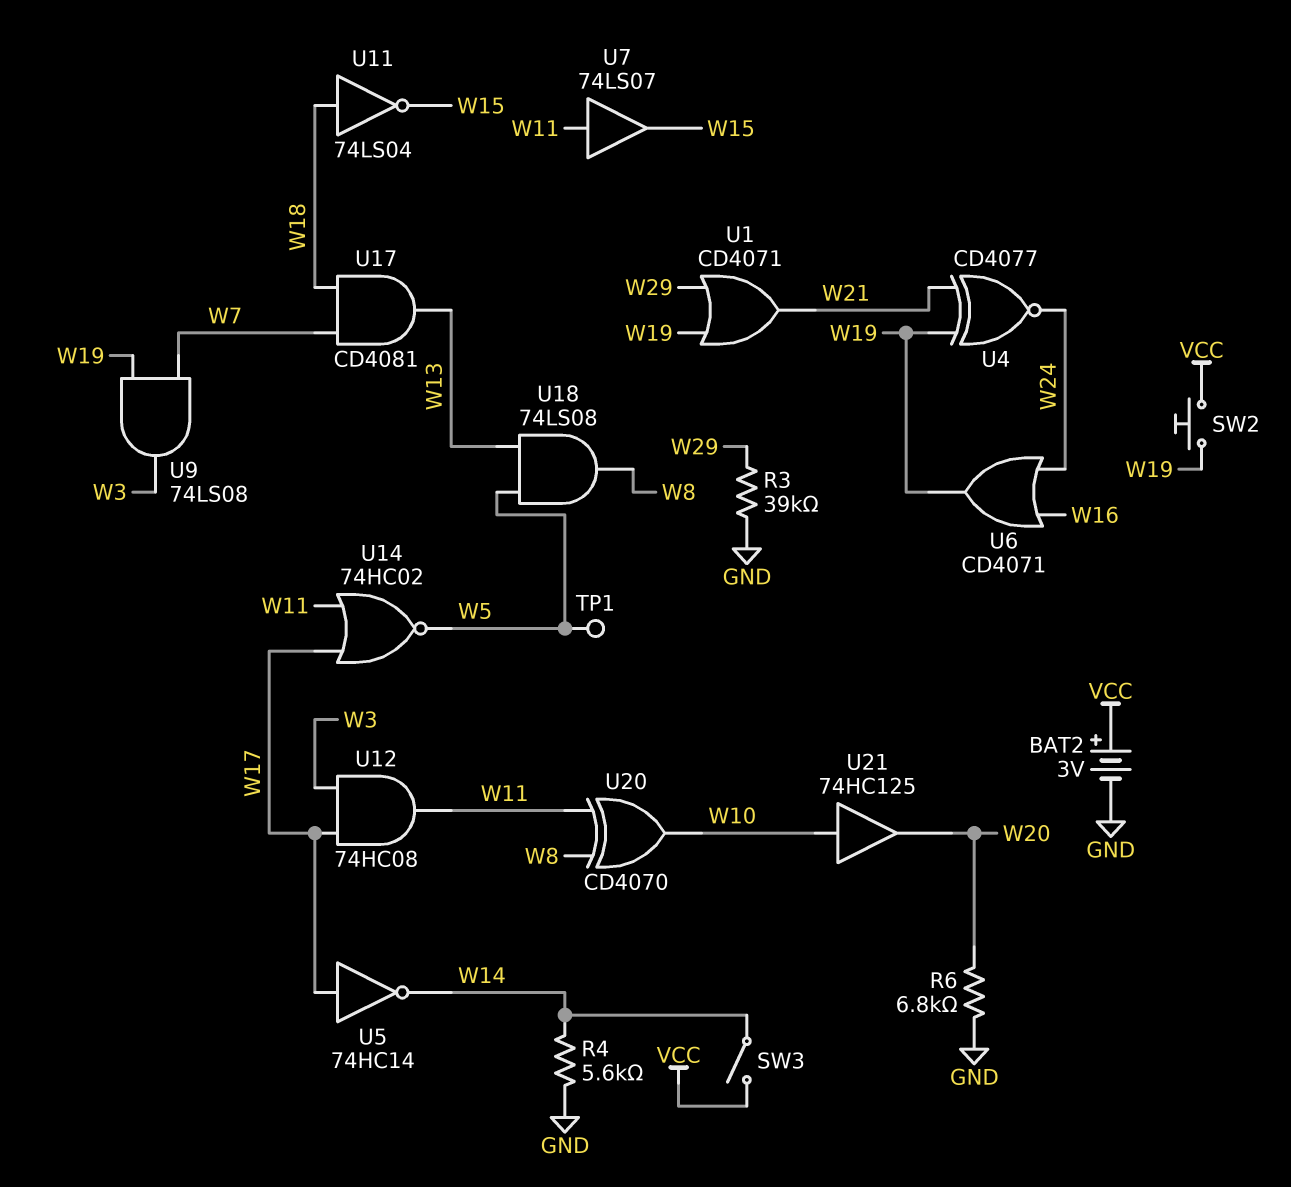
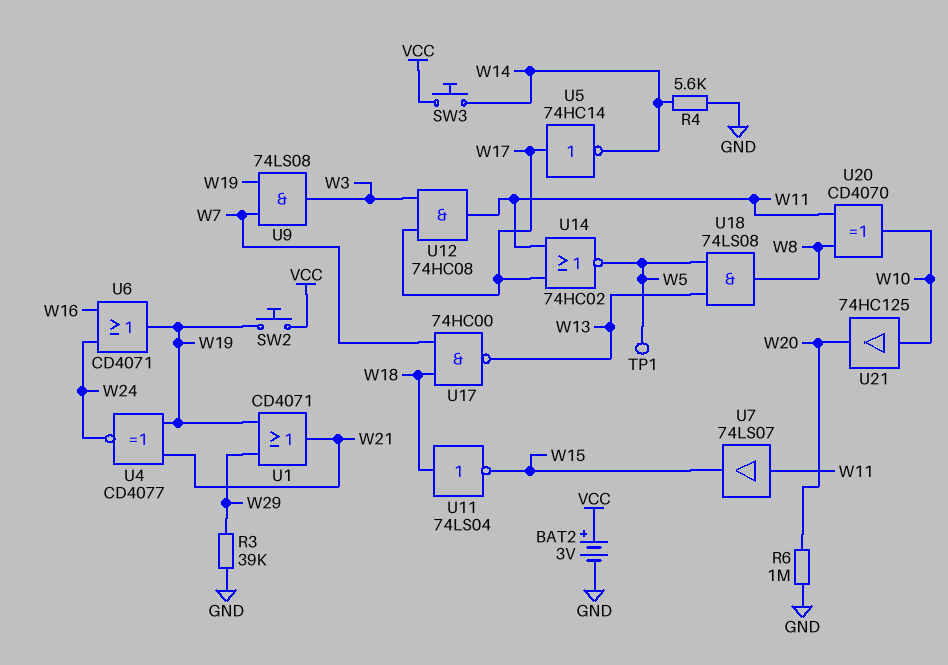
R6: 6.8k (GND, W20) -> 1M (GND, W20)
SW3: switch (VCC, W14) -> button (VCC, W14)
U17: AND CD4081 (in W7, in W18, out W13) -> NAND 74HC00 (in W7, in W18, out W13)

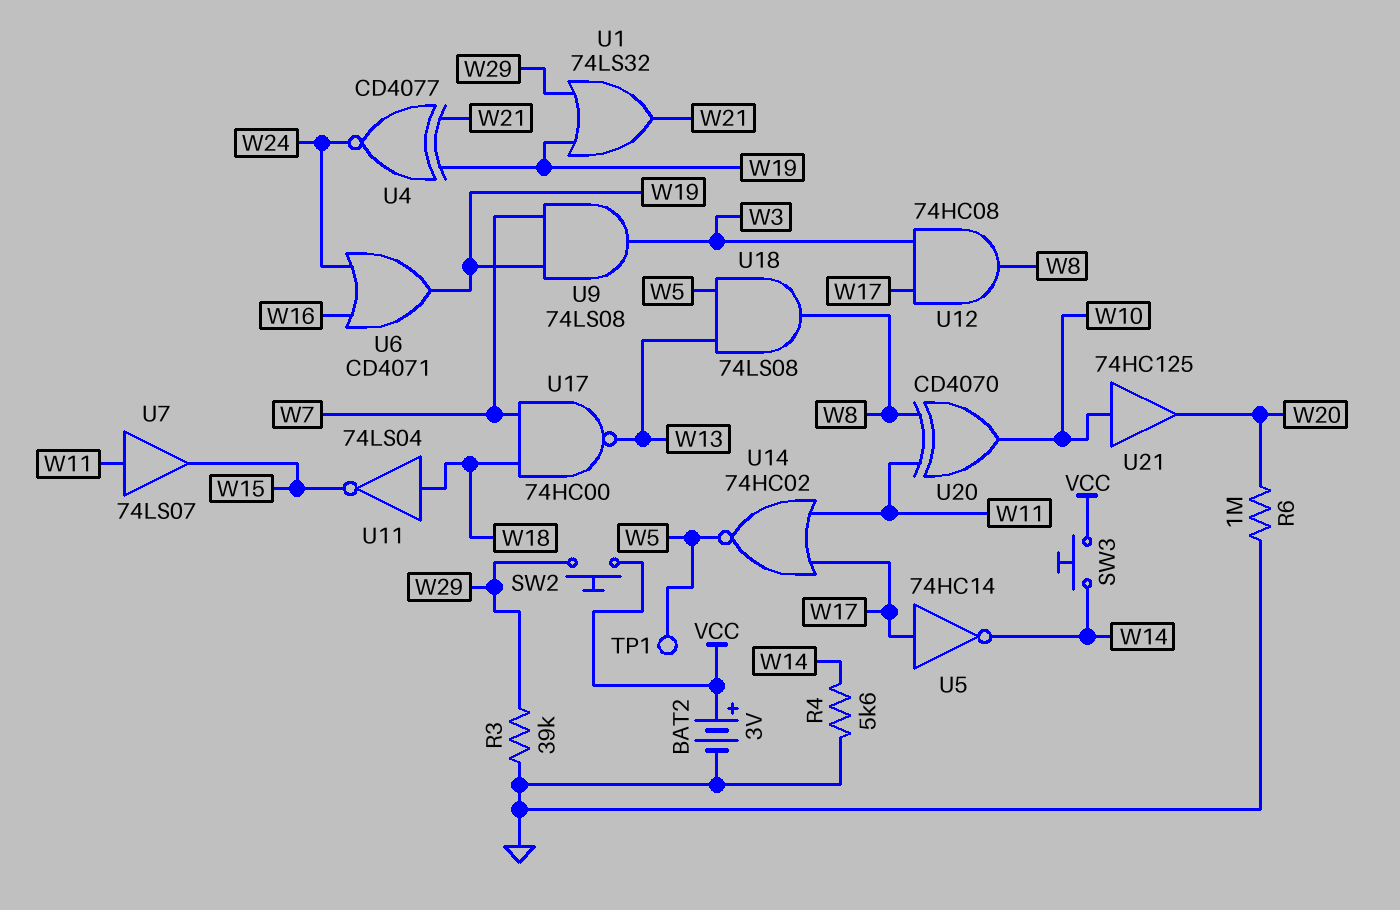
SW2: button (VCC, W19) -> button (VCC, W29)
U1: OR CD4071 (in W19, in W29, out W21) -> OR 74LS32 (in W19, in W29, out W21)
U12: AND 74HC08 (in W3, in W17, out W11) -> AND 74HC08 (in W3, in W17, out W8)

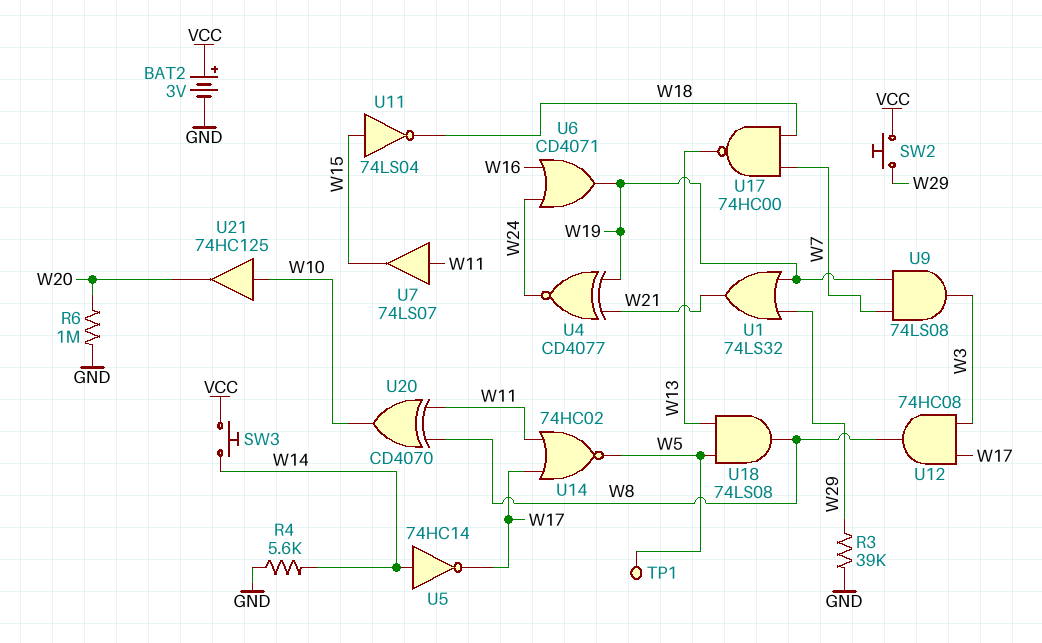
U5: NOT 74HC14 (in W17, out W14) -> NOT 74HC14 (in W14, out W17)
U11: NOT 74LS04 (in W18, out W15) -> NOT 74LS04 (in W15, out W18)

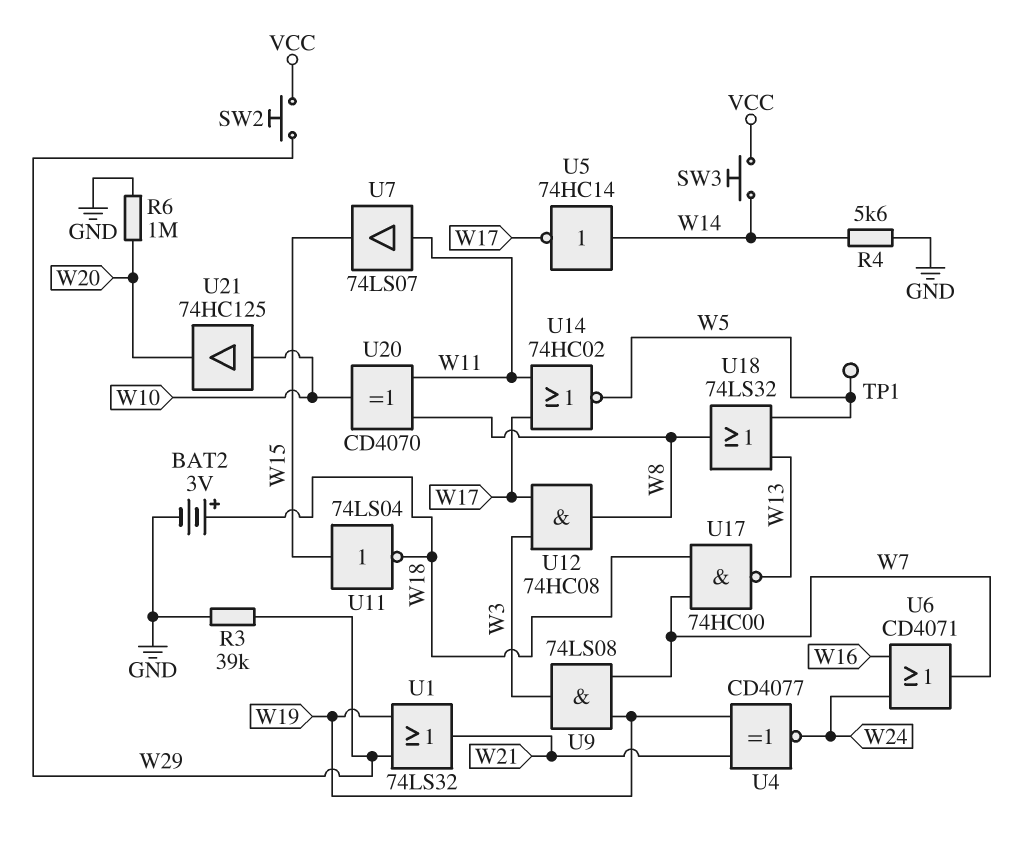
BAT2: 3V (plus VCC, minus GND) -> 3V (plus W18, minus GND)
U6: OR CD4071 (in W16, in W24, out W19) -> OR CD4071 (in W16, in W24, out W7)
U18: AND 74LS08 (in W5, in W13, out W8) -> OR 74LS32 (in W5, in W13, out W8)

